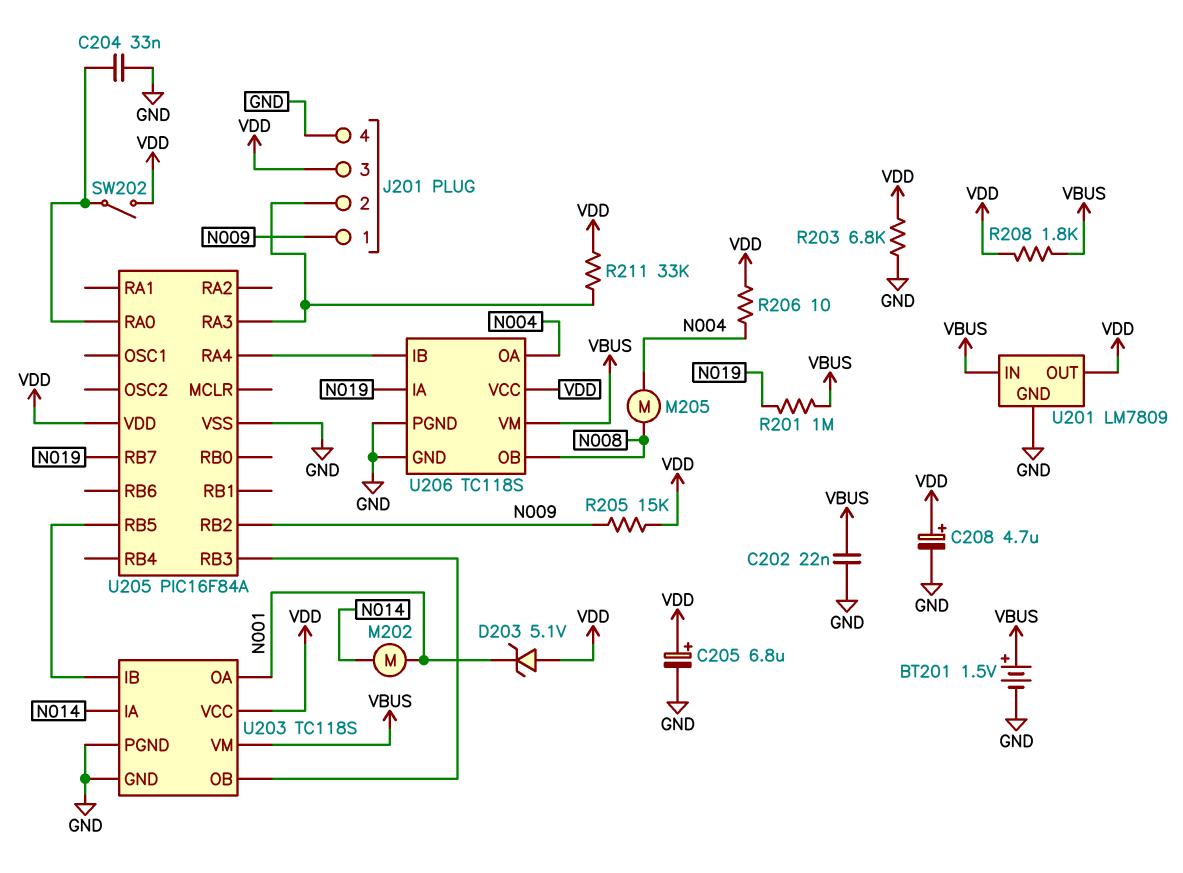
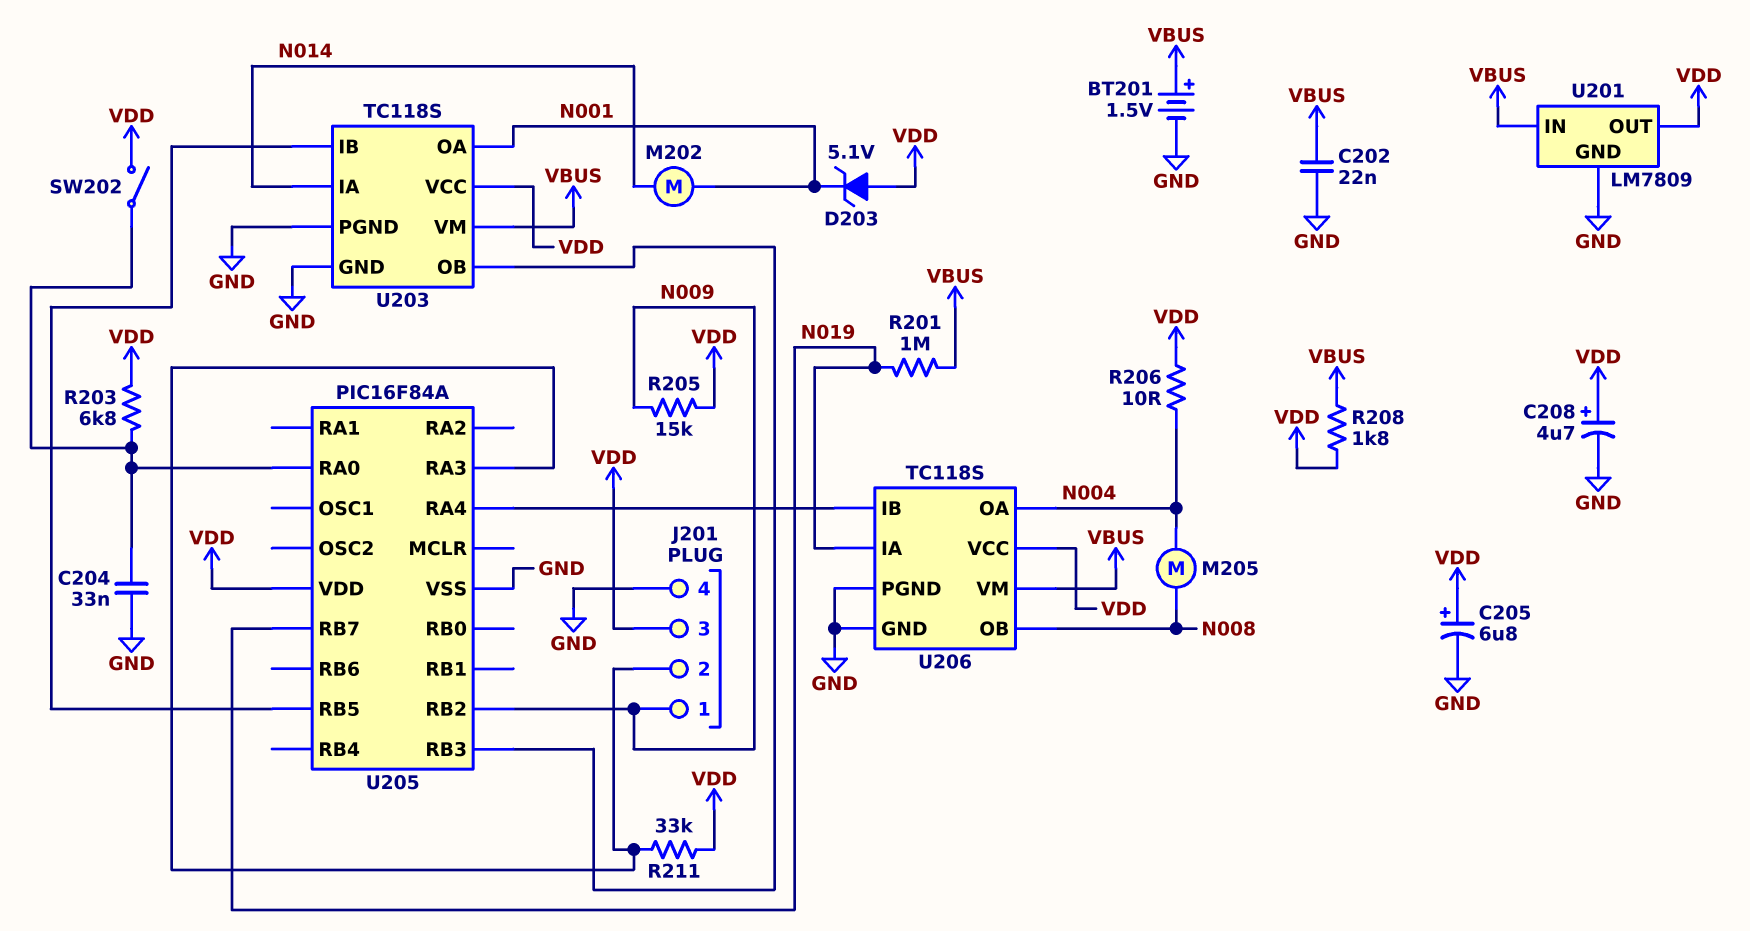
R203: 6.8k (GND, VDD) -> 6.8k (U205/RA0, VDD)

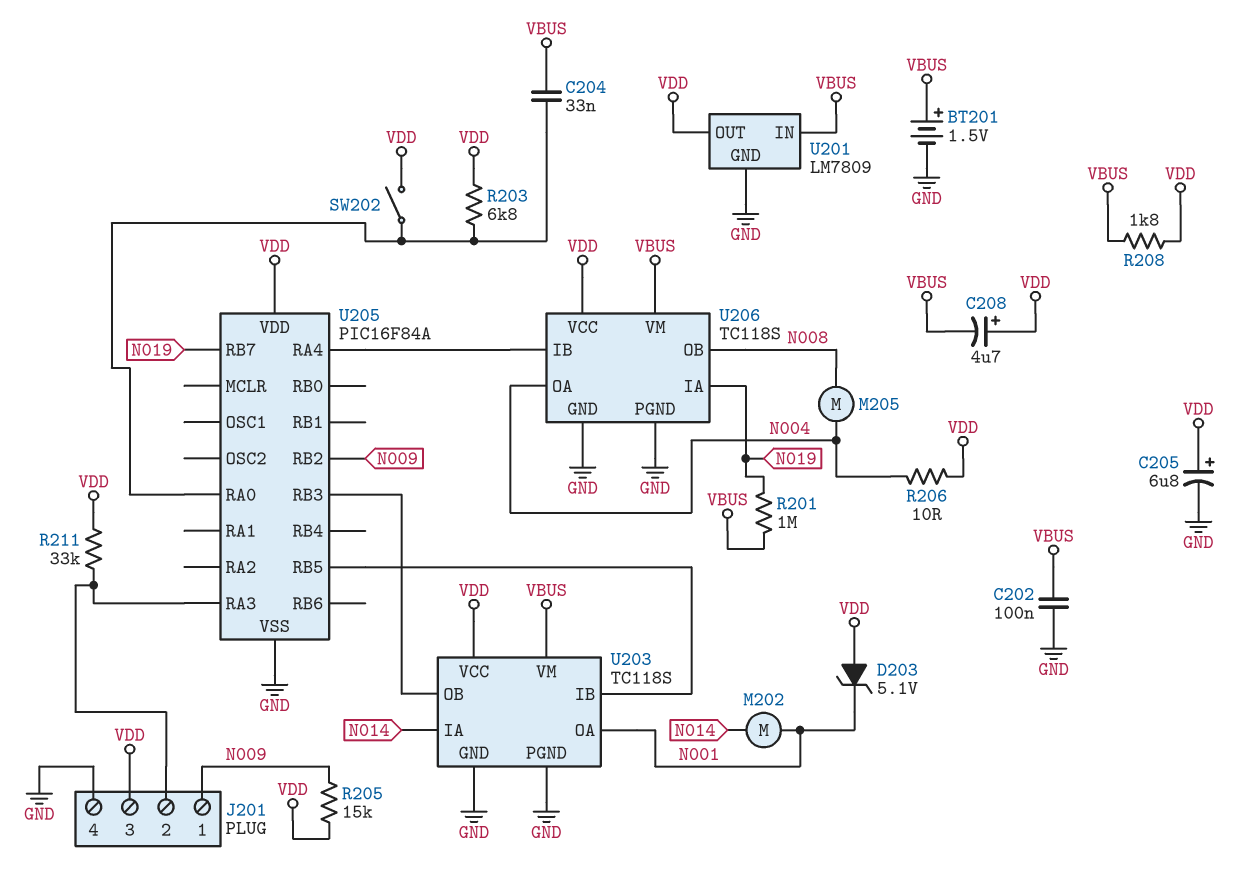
C202: 22nF (GND, VBUS) -> 100nF (GND, VBUS)
C204: 33nF (GND, U205/RA0) -> 33nF (U205/RA0, VBUS)
C208: 4.7uF (plus VDD, minus GND) -> 4.7uF (plus VDD, minus VBUS)

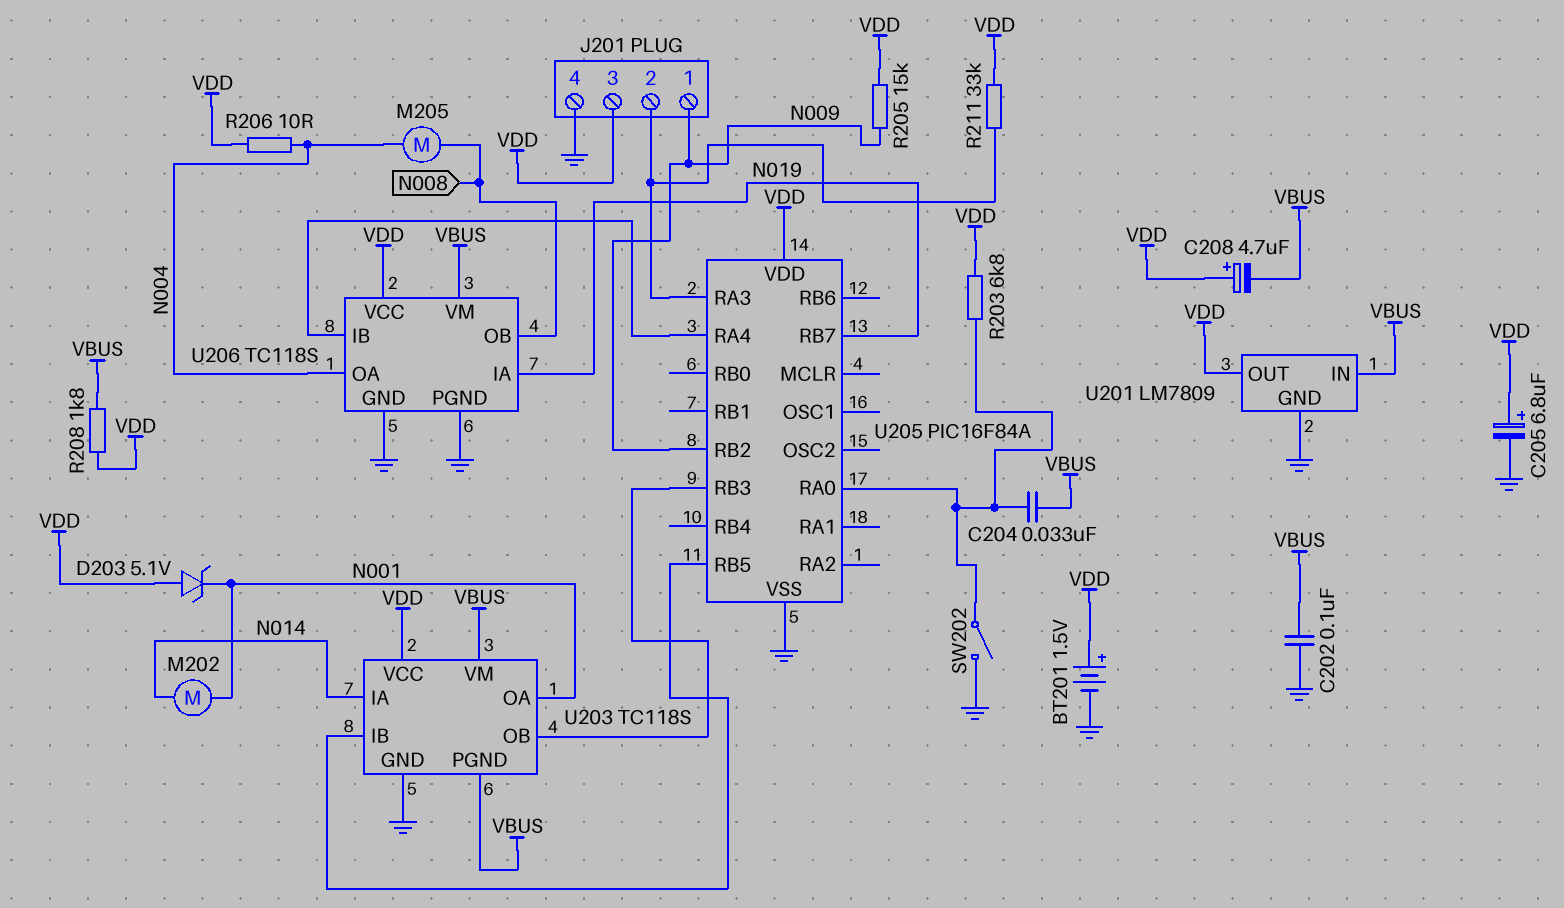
BT201: 1.5V (plus VBUS, minus GND) -> 1.5V (plus VDD, minus GND)
R201: 1M (N019, VBUS) -> none
SW202: switch (U205/RA0, VDD) -> switch (GND, U205/RA0)
U203 pin PGND: GND -> VBUS

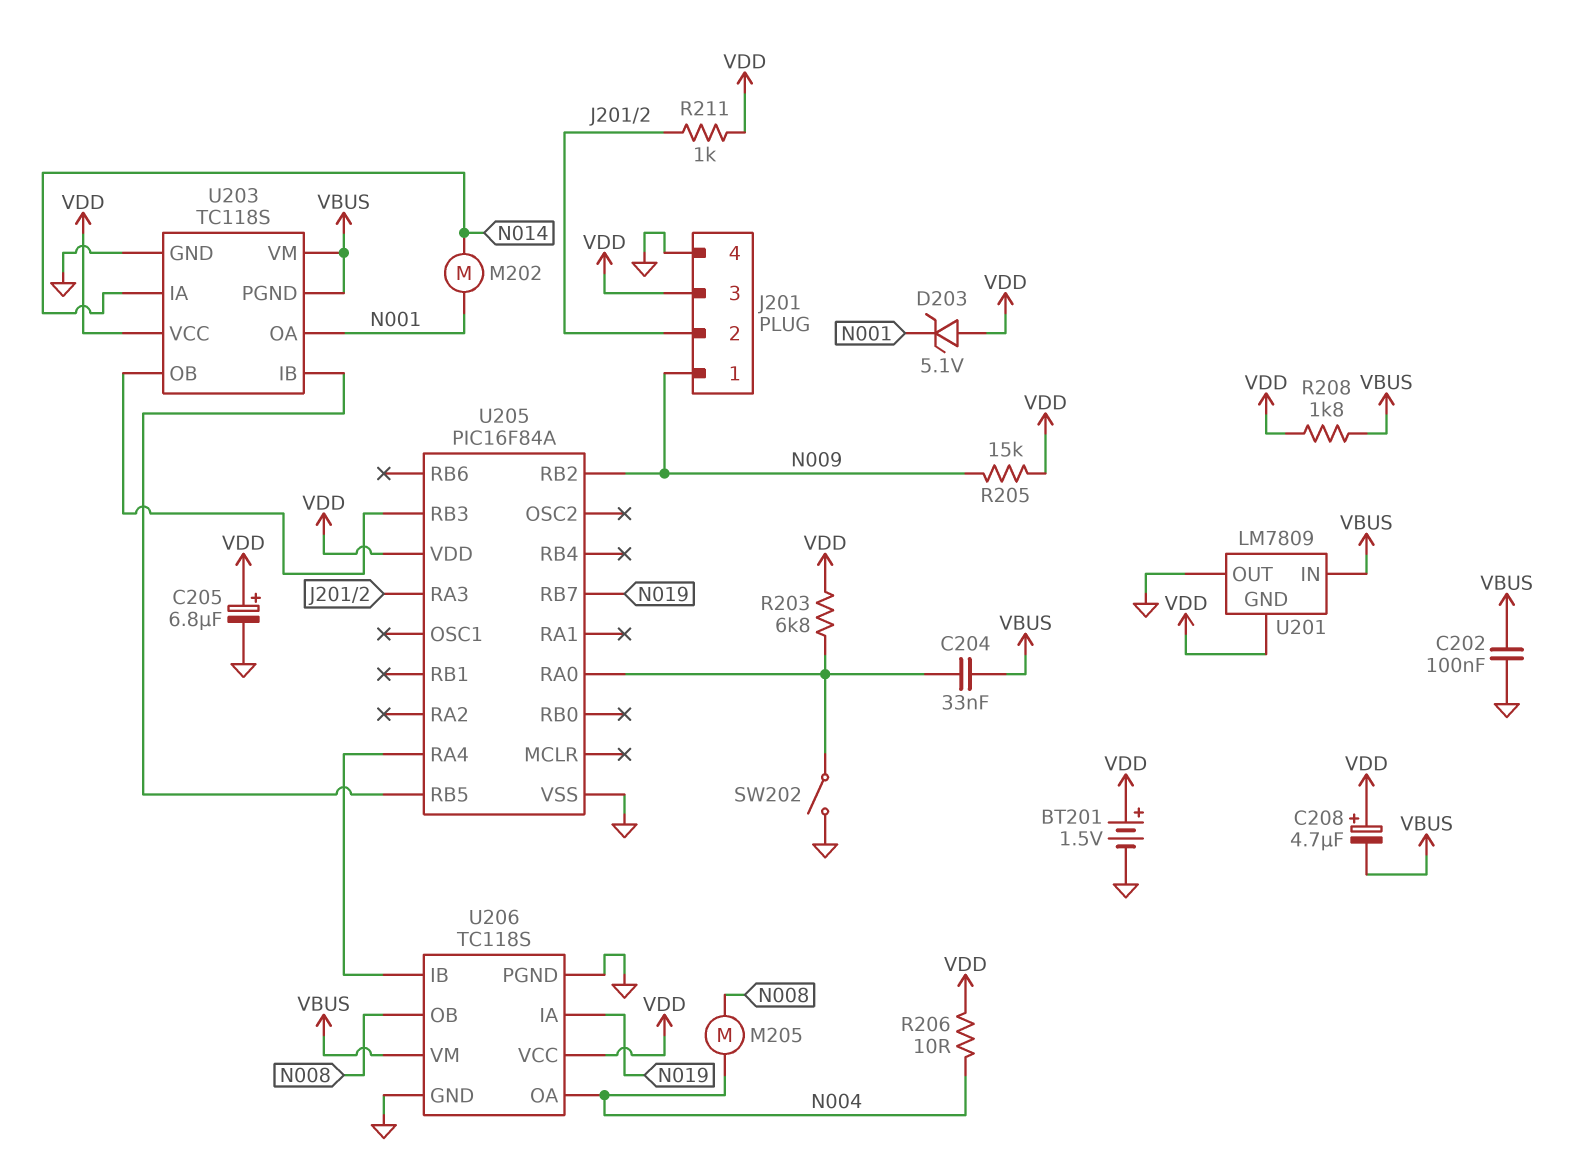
R211: 33k (J201/2, VDD) -> 1k (J201/2, VDD)
U201 pin GND: GND -> VDD
U201 pin OUT: VDD -> GND

